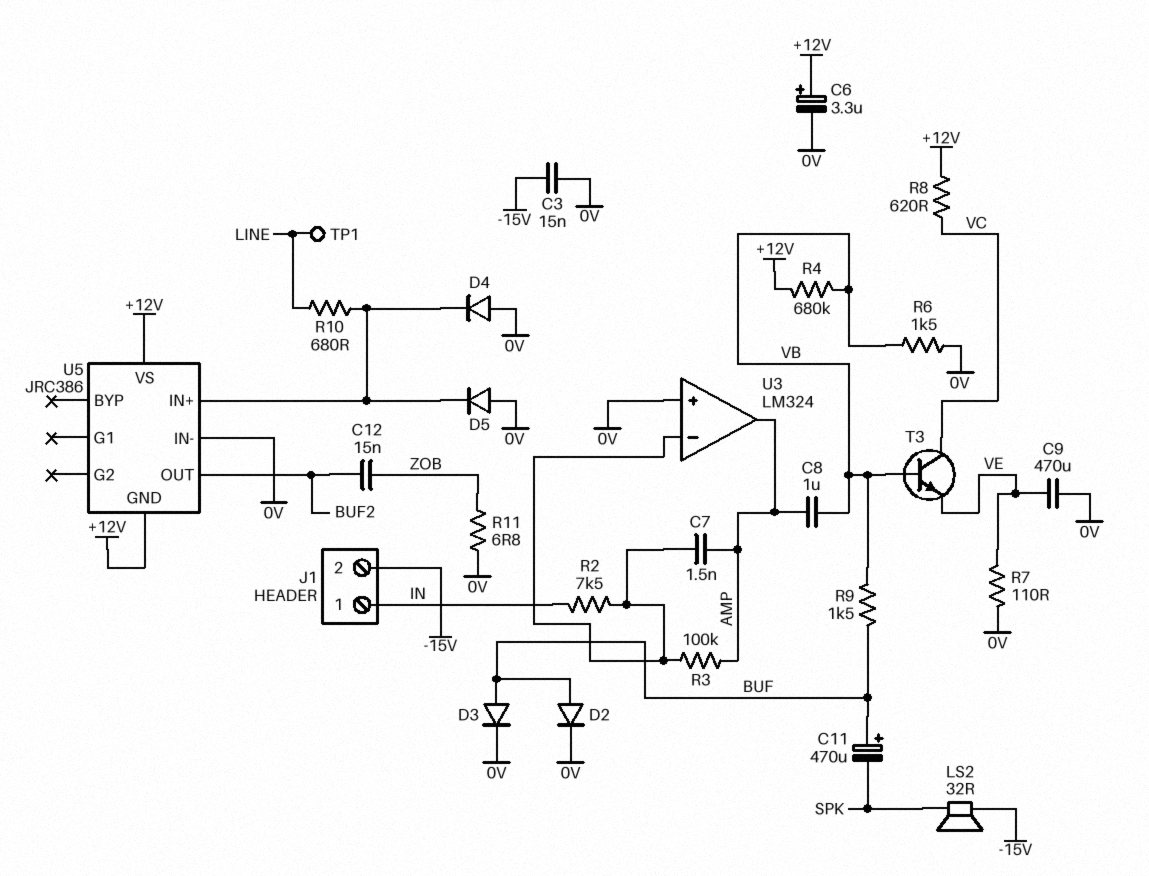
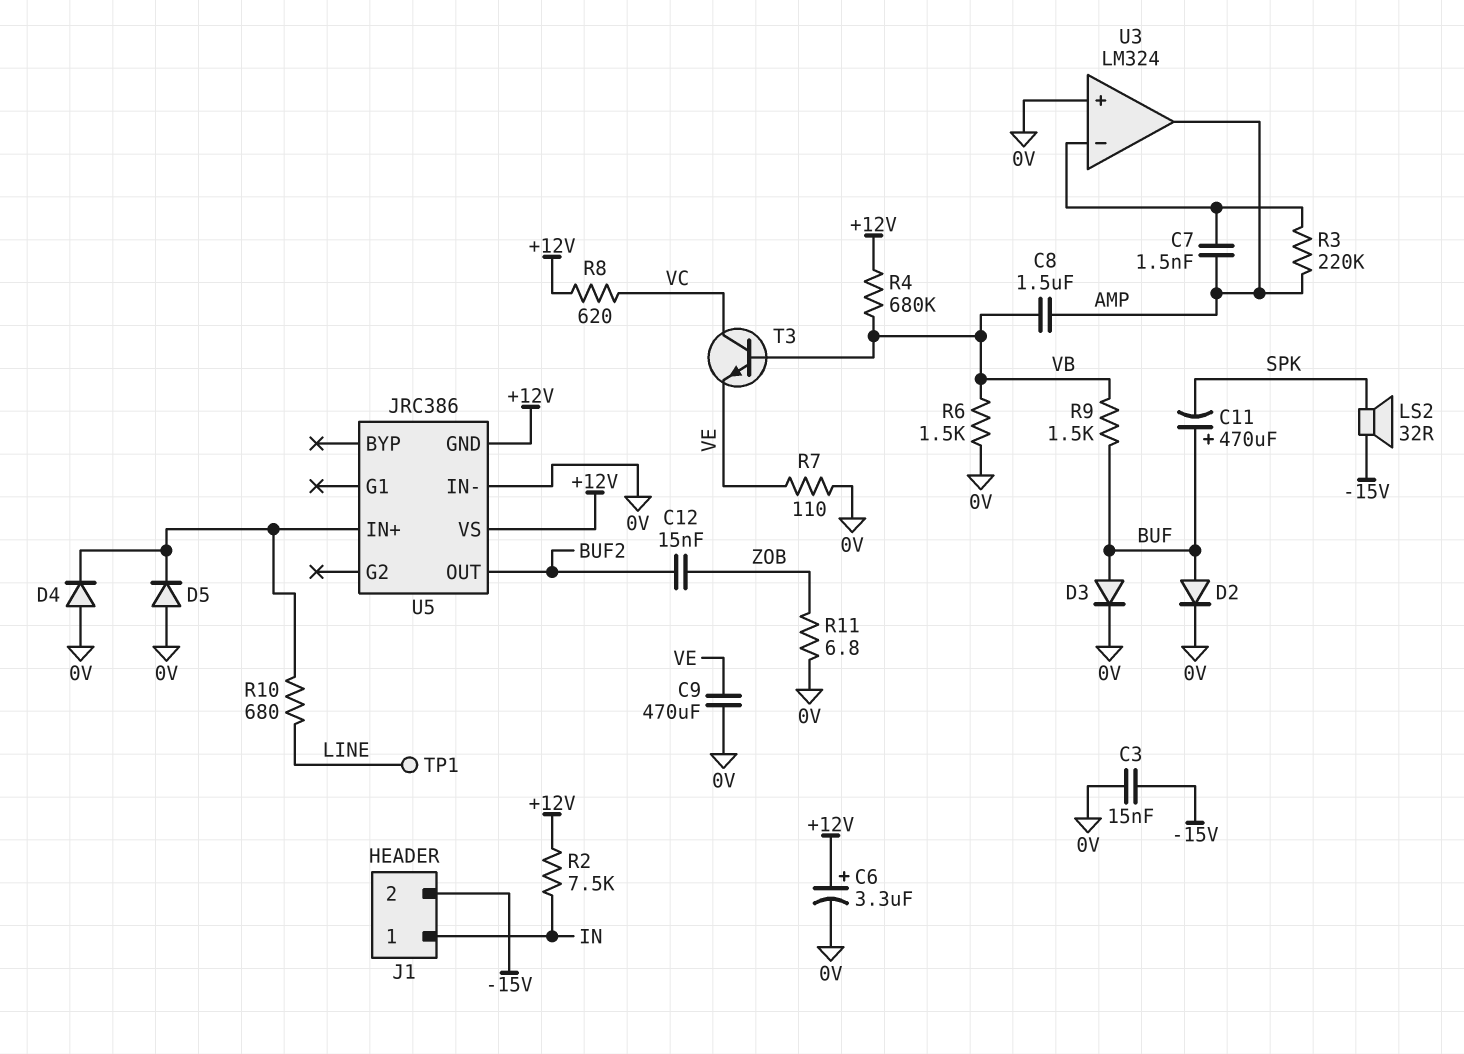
C8: 1uF (AMP, VB) -> 1.5uF (AMP, VB)
R2: 7.5k (IN, U3/in-) -> 7.5k (+12V, IN)
R3: 100k (AMP, U3/in-) -> 220k (AMP, U3/in-)

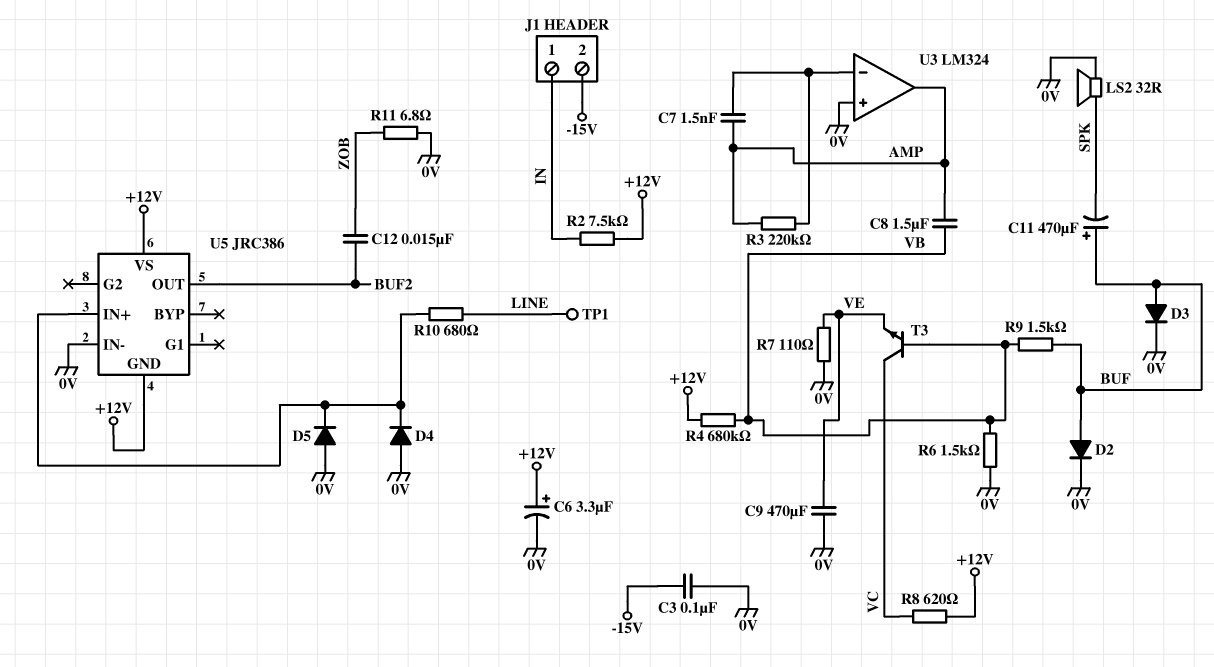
C3: 15nF (-15V, 0V) -> 100nF (-15V, 0V)
LS2: speaker 32R (-15V, SPK) -> speaker 32R (0V, SPK)

